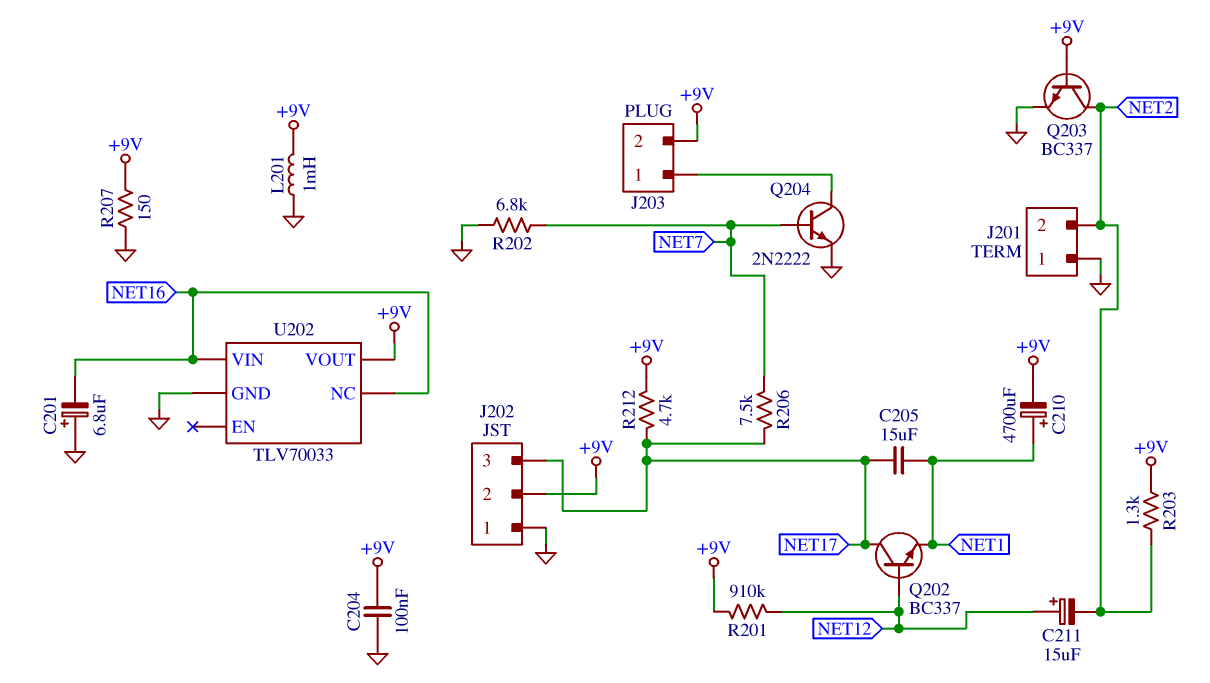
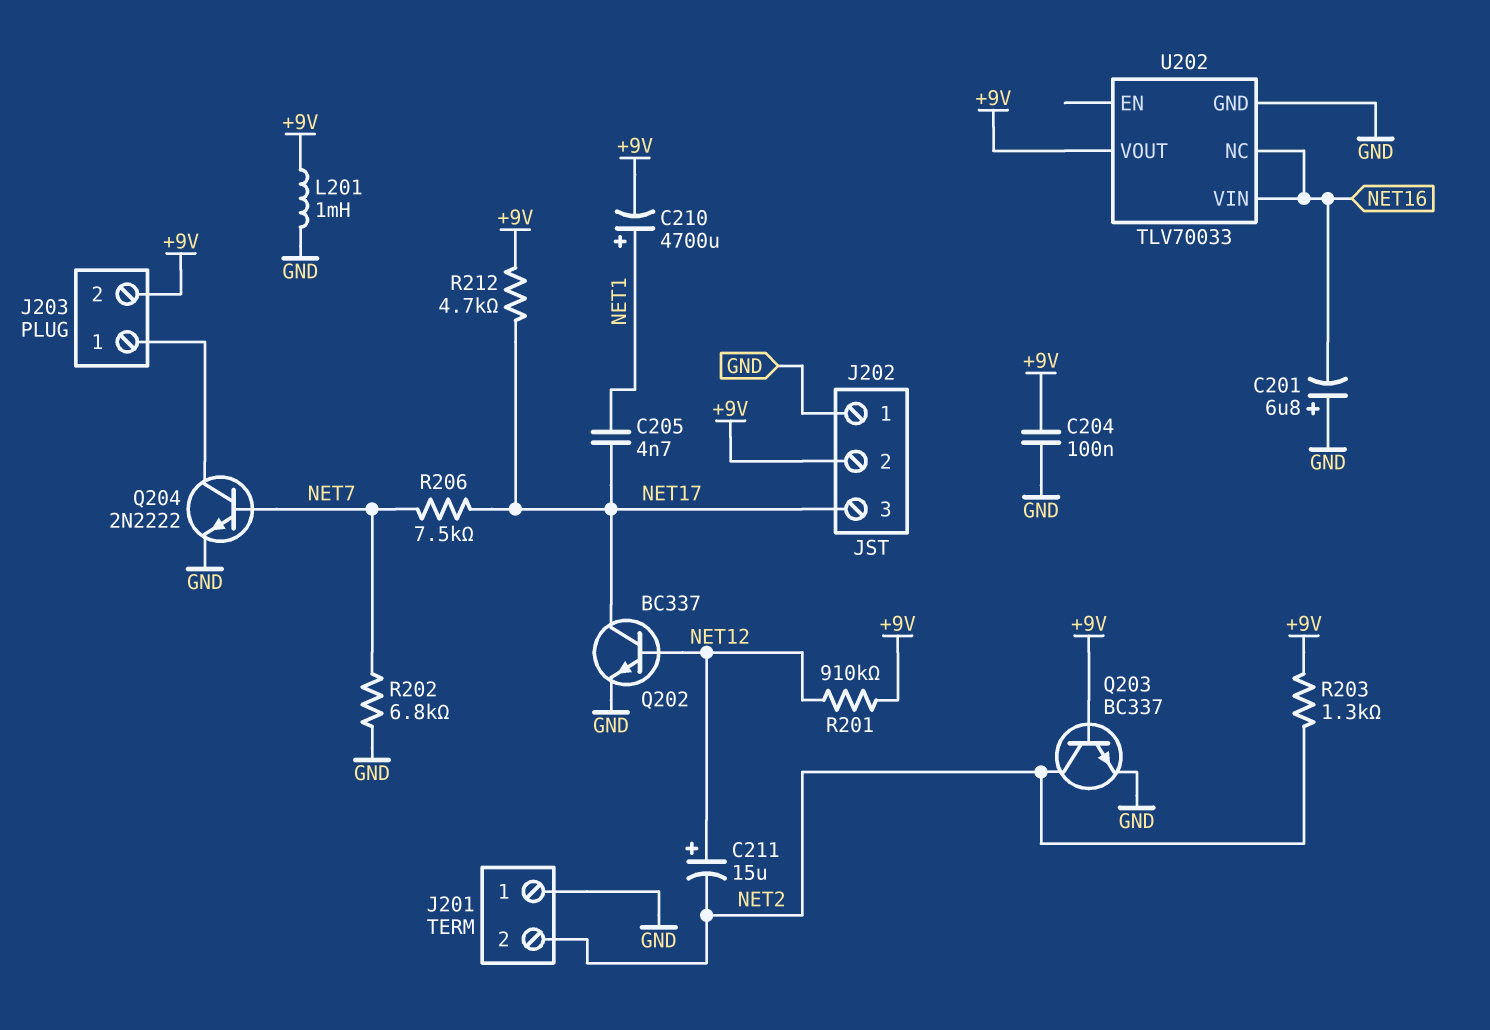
C205: 15uF (NET1, NET17) -> 4.7nF (NET1, NET17)
Q202: NPN BC337 (B NET12, C NET17, E NET1) -> NPN BC337 (B NET12, C NET17, E GND)
R207: 150 (+9V, GND) -> none

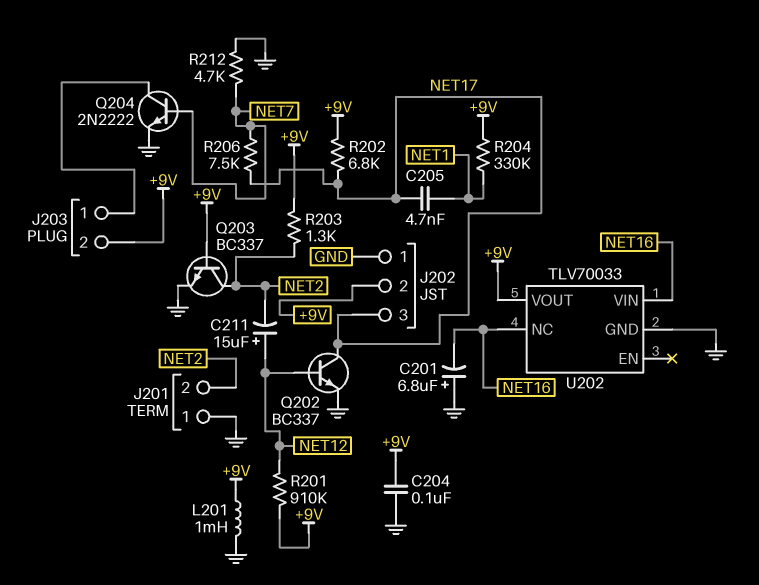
C210: 4700uF (plus NET1, minus +9V) -> none
R202: 6.8k (GND, NET7) -> 6.8k (+9V, NET17)
R204: none -> 330k (+9V, NET1)
R212: 4.7k (+9V, NET17) -> 4.7k (GND, NET7)

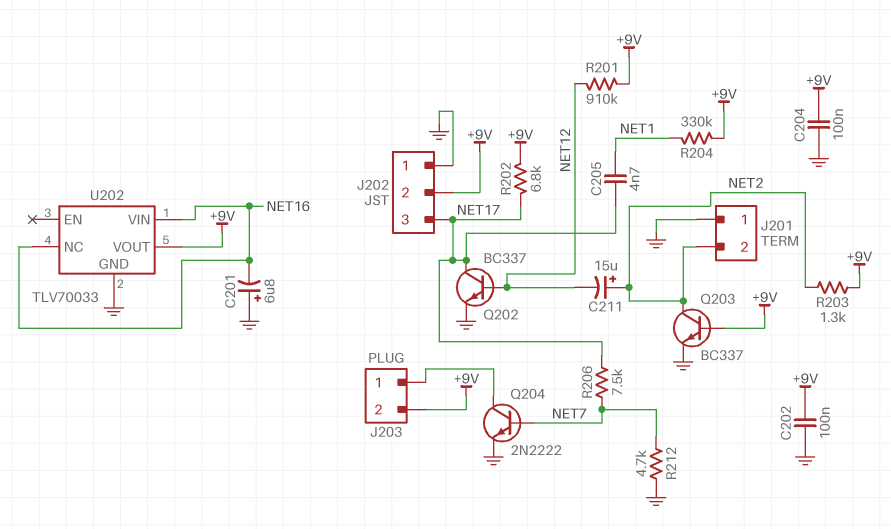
C202: none -> 100nF (+9V, GND)
C211: 15uF (plus NET12, minus NET2) -> 15uF (plus NET2, minus NET12)
L201: 1mH (+9V, GND) -> none

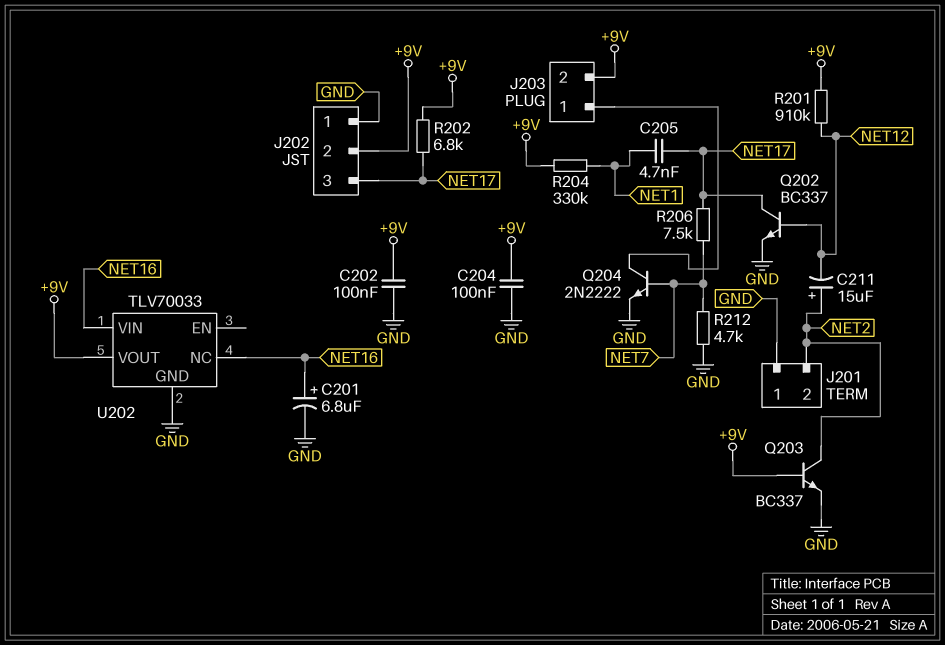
C201: 6.8uF (plus GND, minus NET16) -> 6.8uF (plus NET16, minus GND)
R203: 1.3k (+9V, NET2) -> none

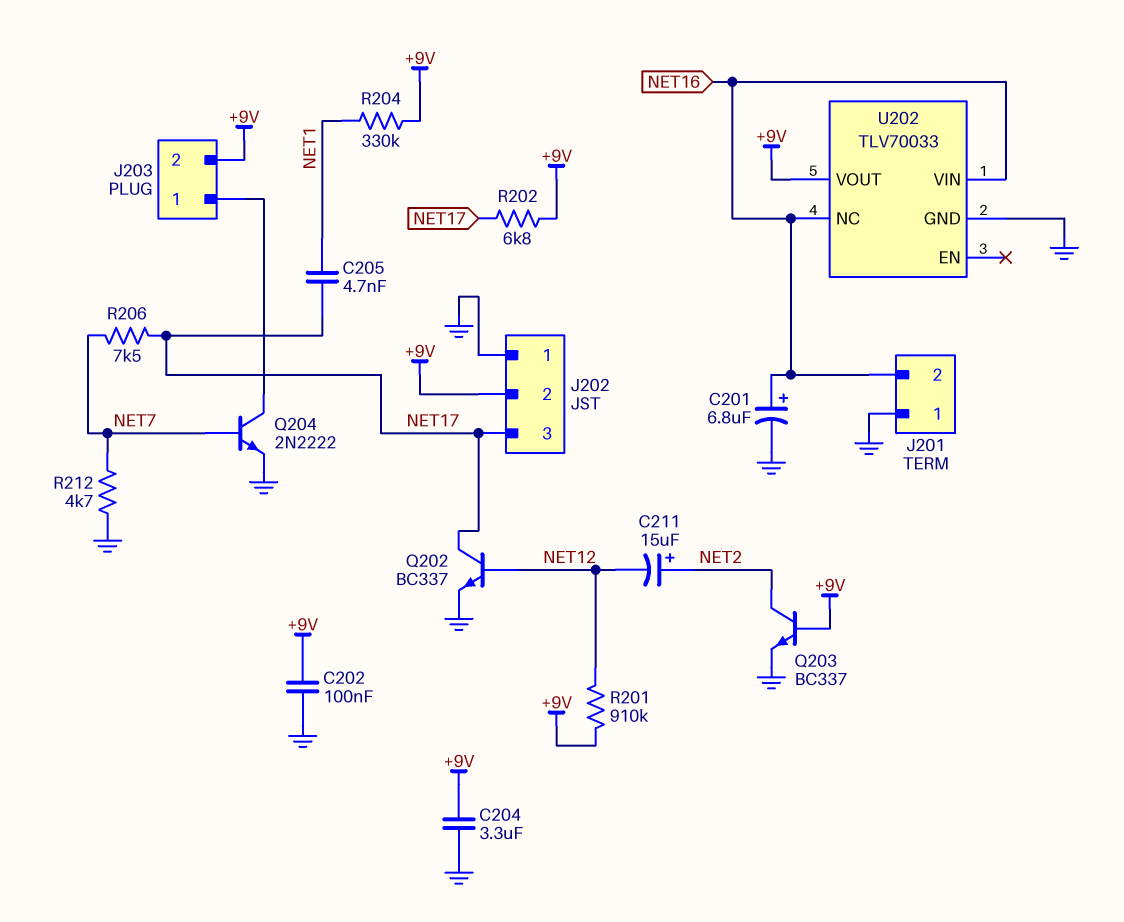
C204: 100nF (+9V, GND) -> 3.3uF (+9V, GND)
J201 pin 2: NET2 -> NET16

